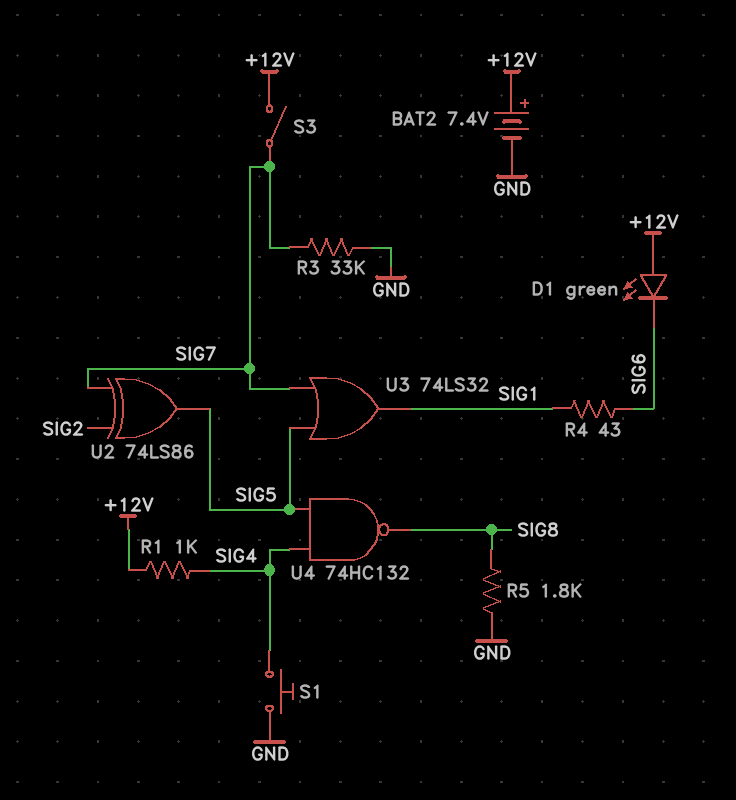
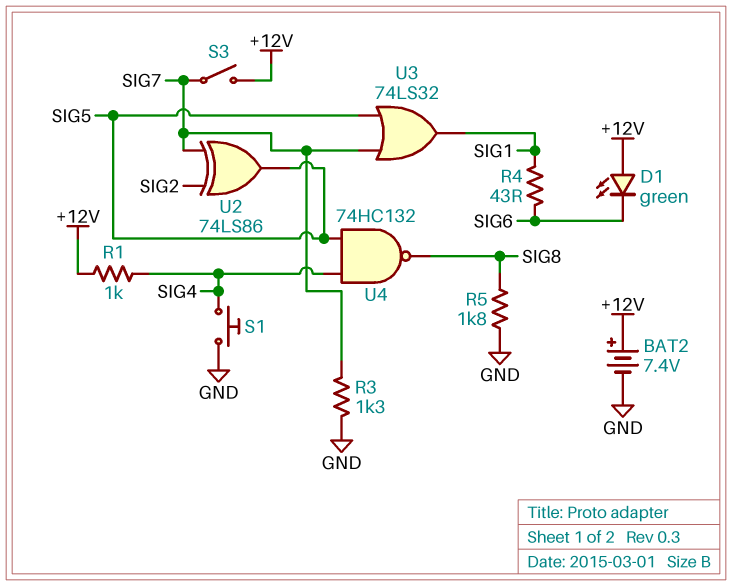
R3: 33k (GND, SIG7) -> 1.3k (GND, SIG7)

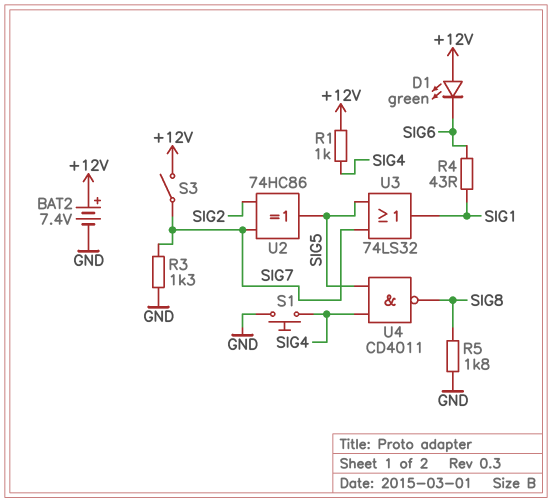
U2: XOR 74LS86 (in SIG2, in SIG7, out SIG5) -> XOR 74HC86 (in SIG2, in SIG7, out SIG5)
U4: NAND 74HC132 (in SIG4, in SIG5, out SIG8) -> NAND CD4011 (in SIG4, in SIG5, out SIG8)

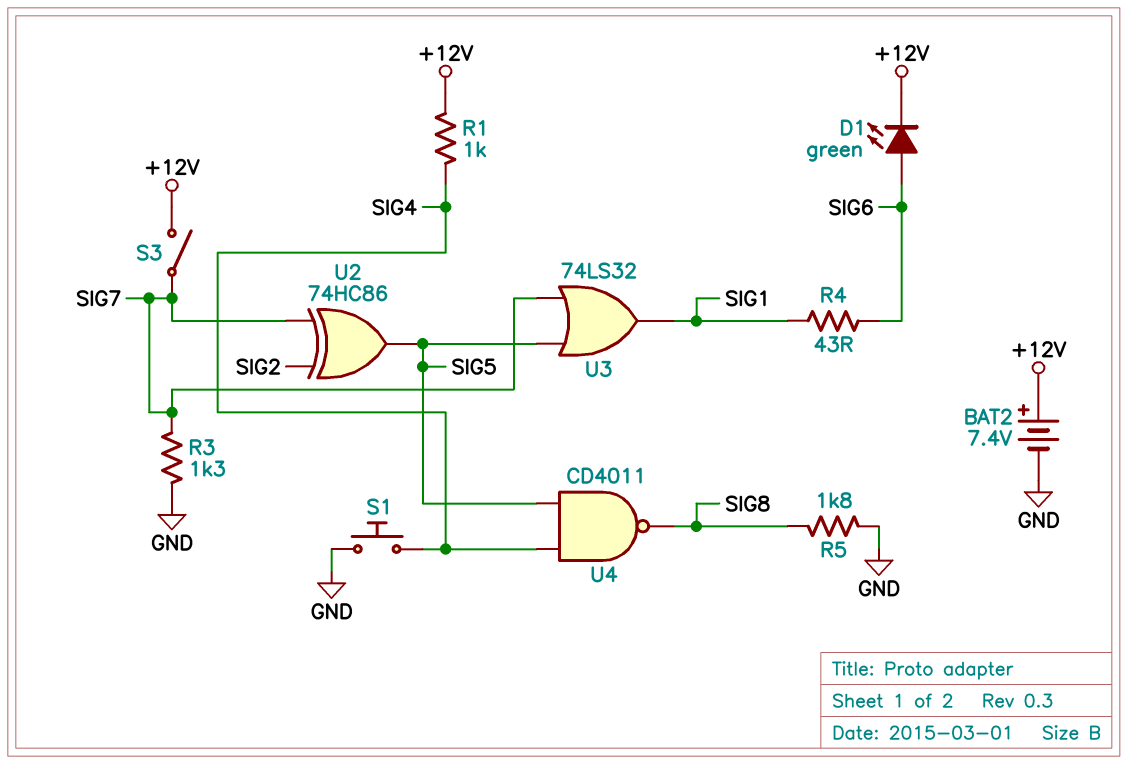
D1: LED green (A +12V, K SIG6) -> LED green (A SIG6, K +12V)

